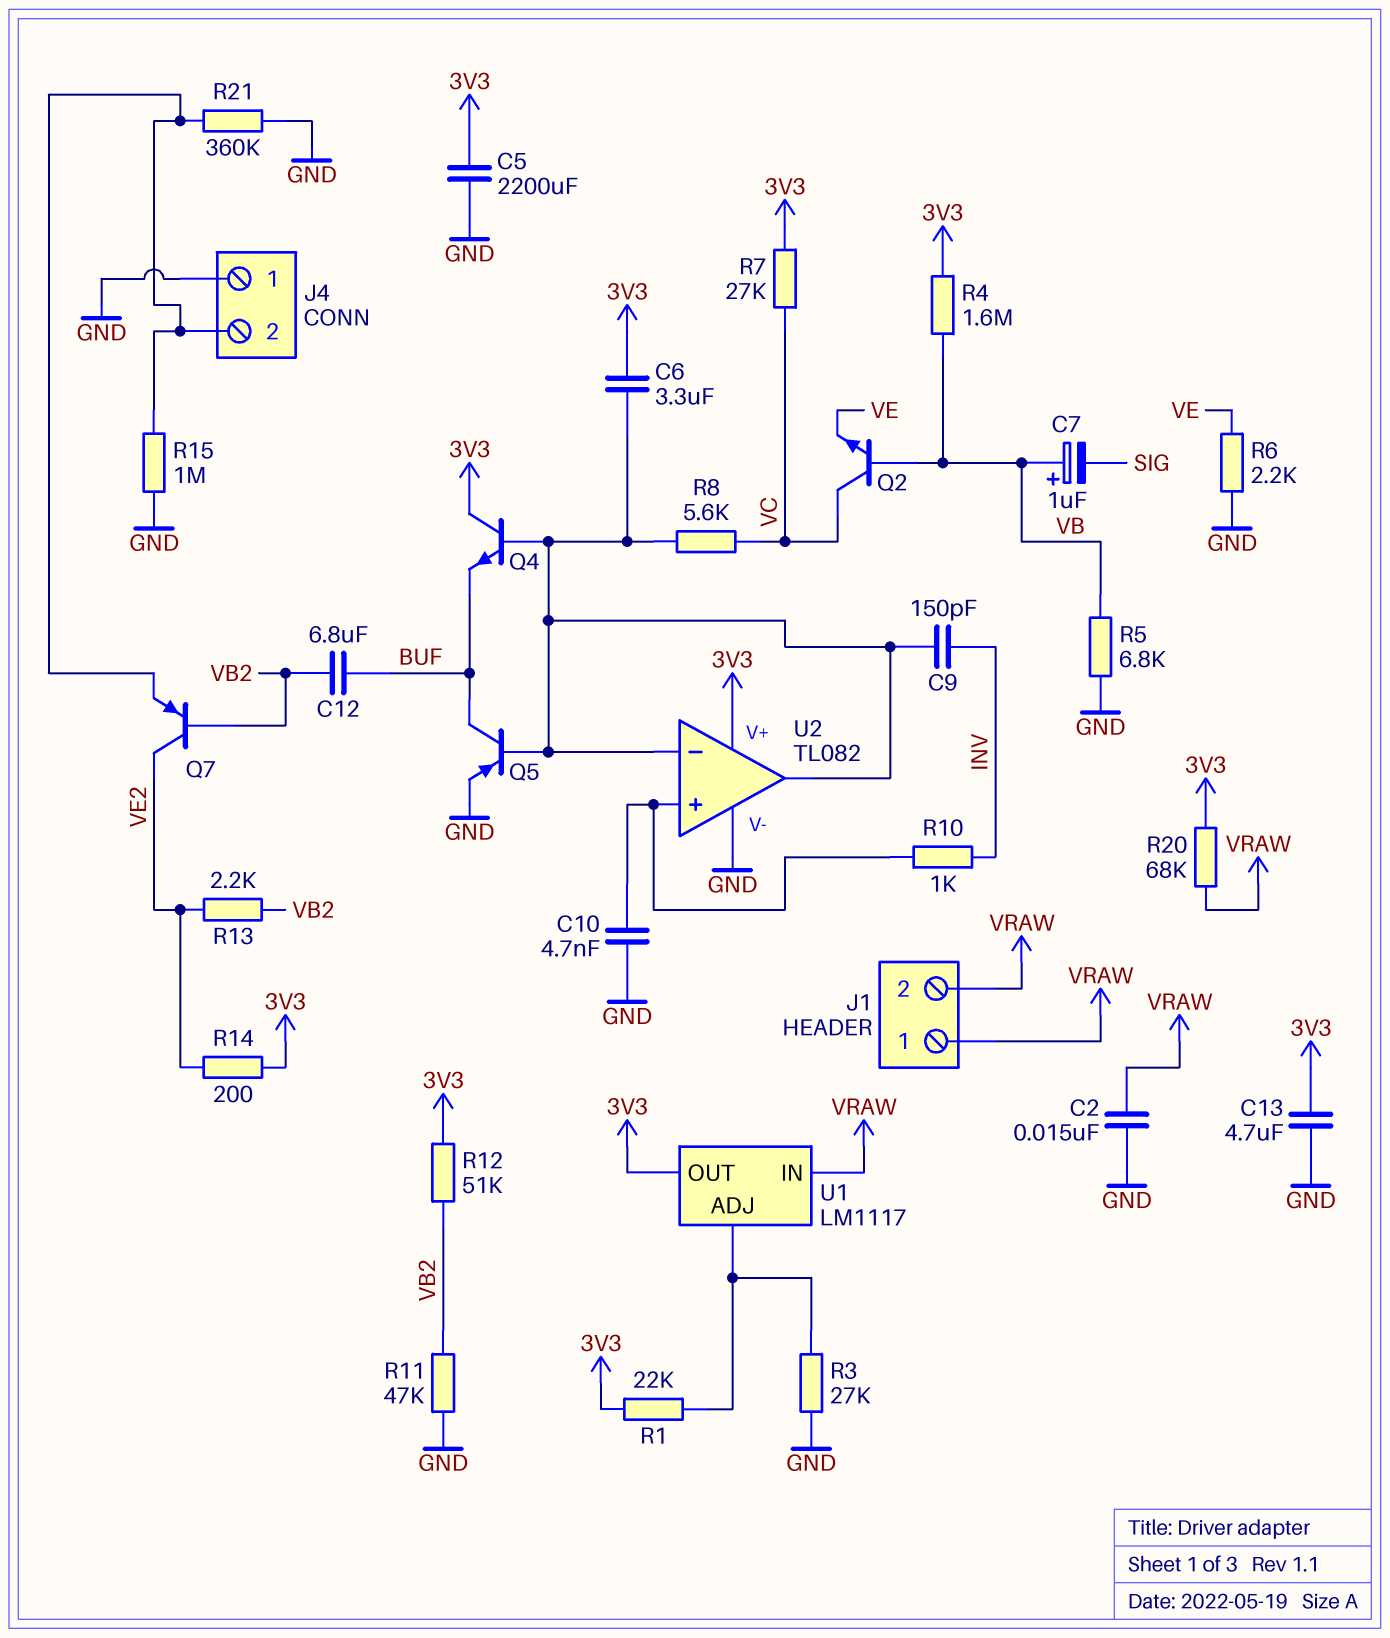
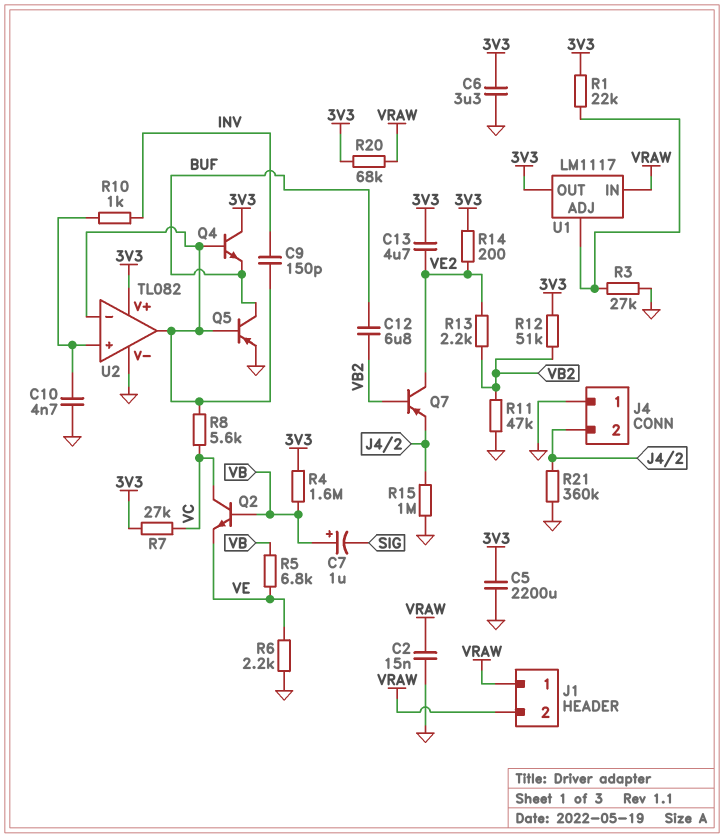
C6: 3.3uF (3V3, U2/in-) -> 3.3uF (3V3, GND)
C13: 4.7uF (3V3, GND) -> 4.7uF (3V3, VE2)
R5: 6.8k (GND, VB) -> 6.8k (VB, VE)

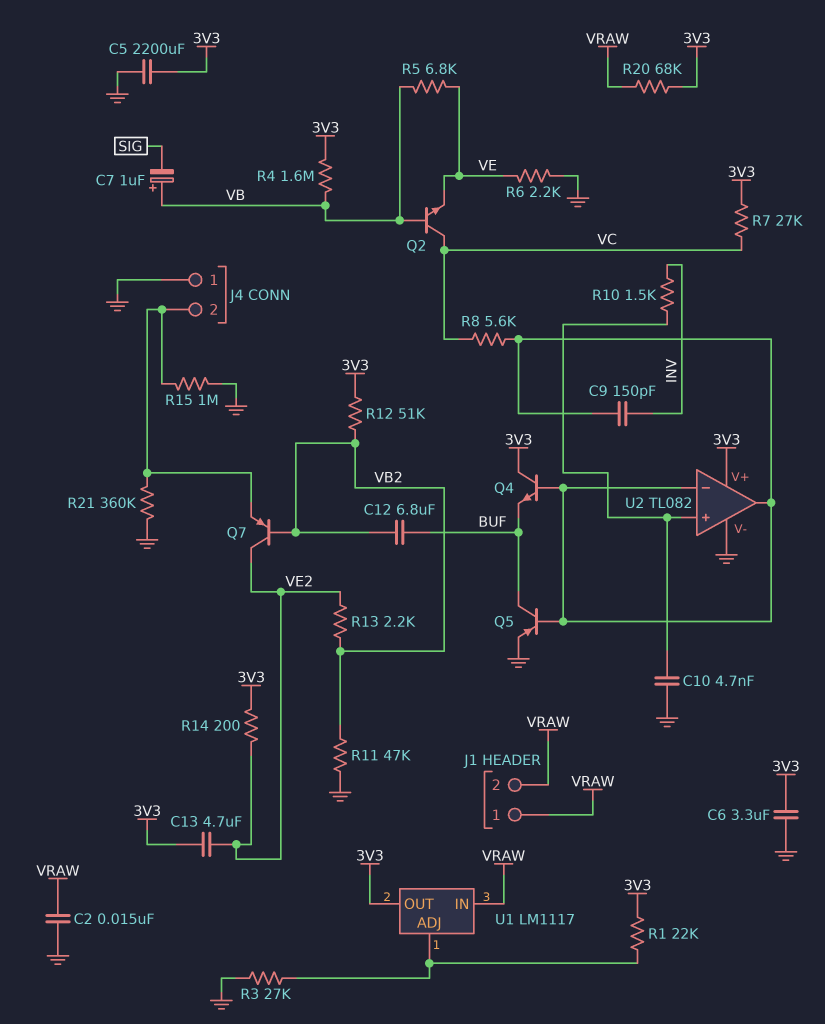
R10: 1k (INV, U2/in+) -> 1.5k (INV, U2/in+)

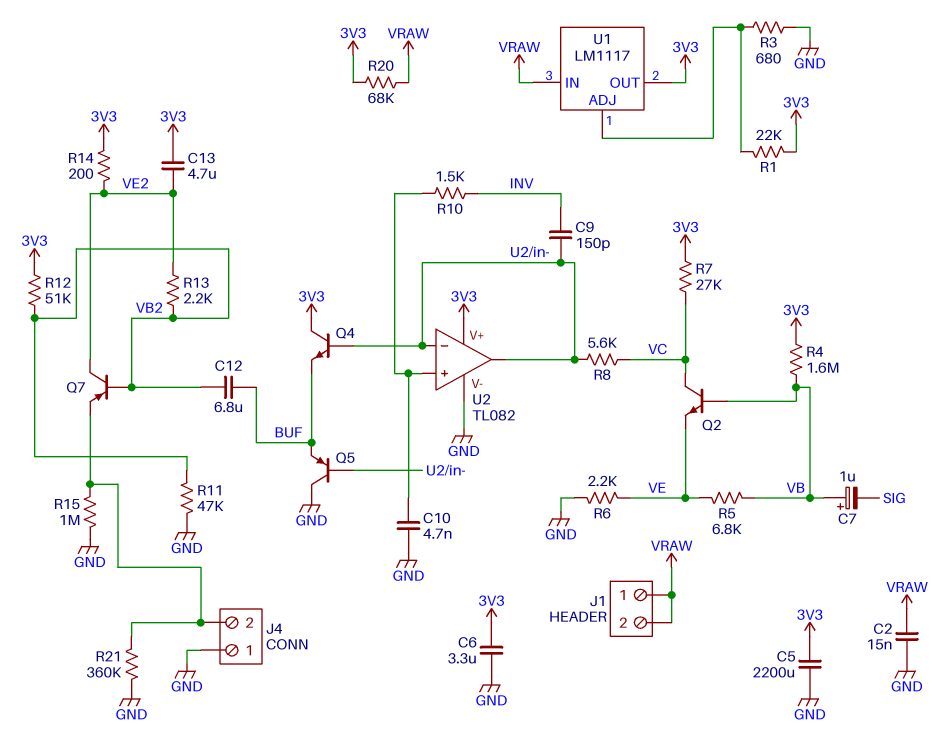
Q5: PNP (B U2/in-, C BUF, E GND) -> PNP (B U2/in-, C GND, E BUF)
R3: 27k (GND, U1/ADJ) -> 680 (GND, U1/ADJ)

